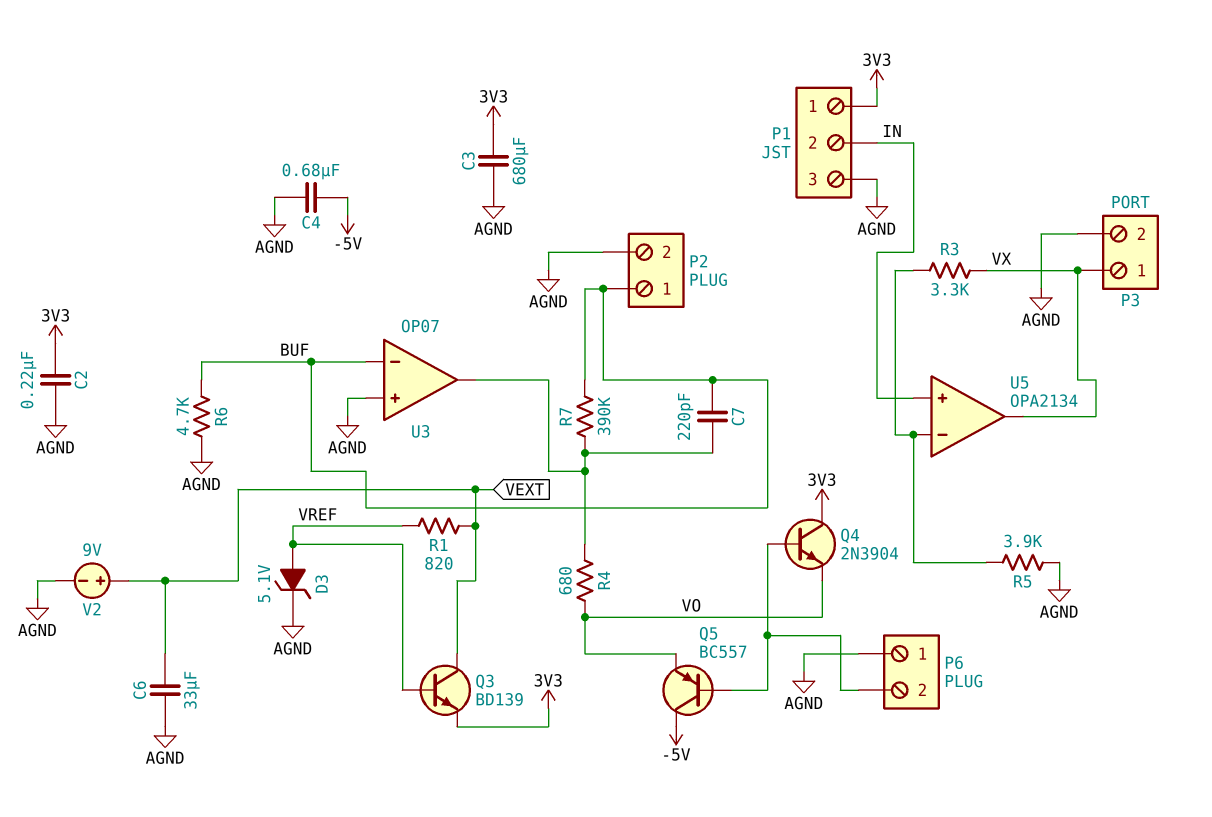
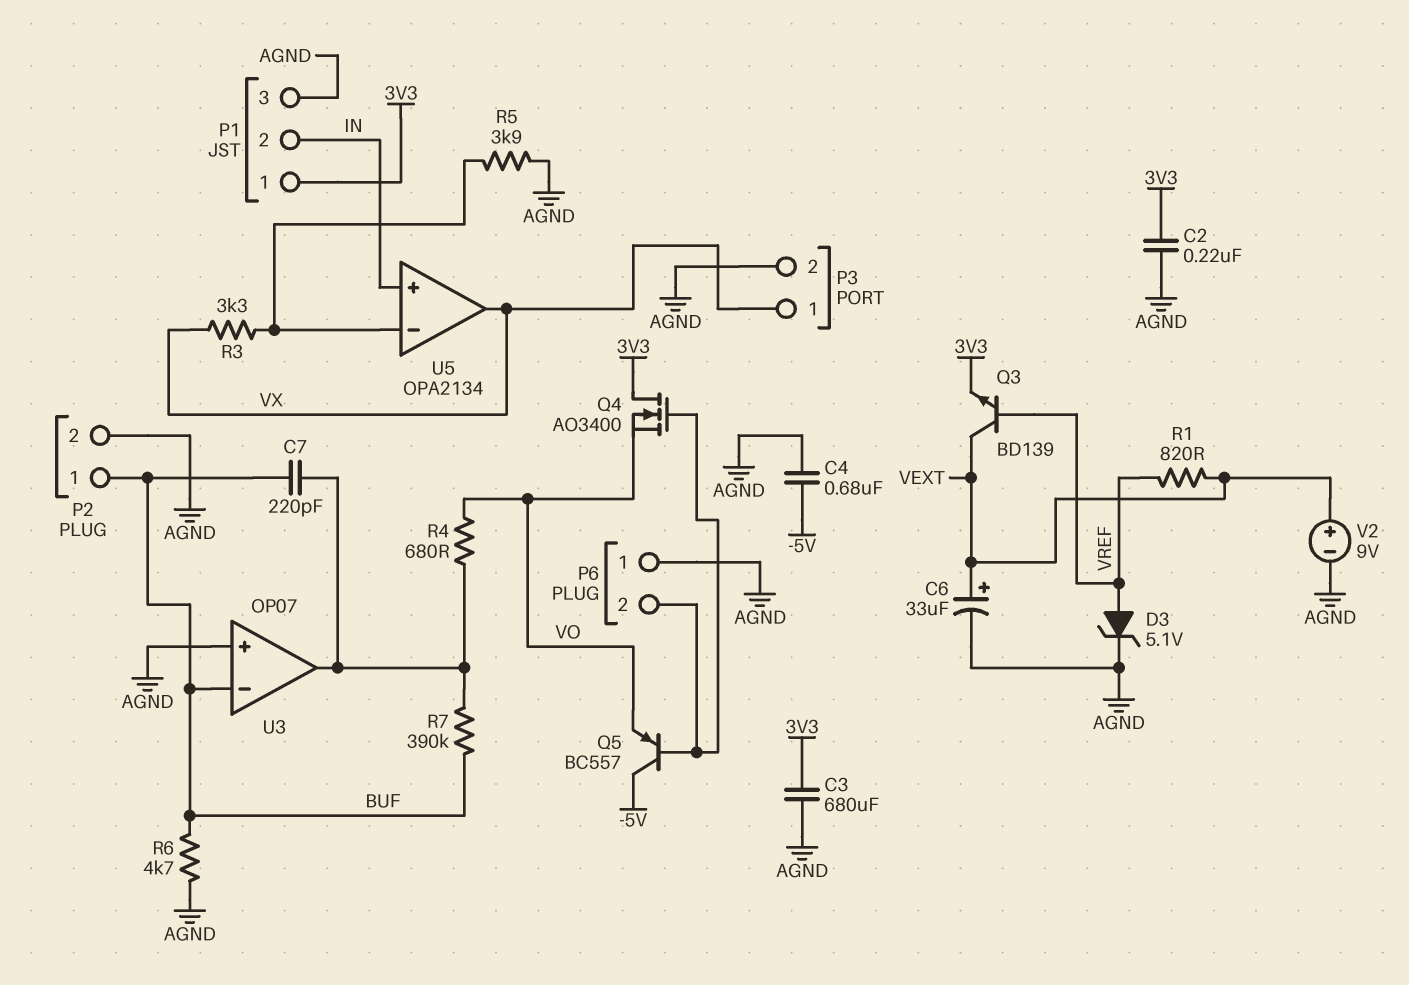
C6: 33uF (AGND, VEXT) -> 33uF (plus VEXT, minus AGND)
Q4: NPN 2N3904 (B P6/2, C 3V3, E VO) -> NMOS AO3400 (G P6/2, D 3V3, S VO)

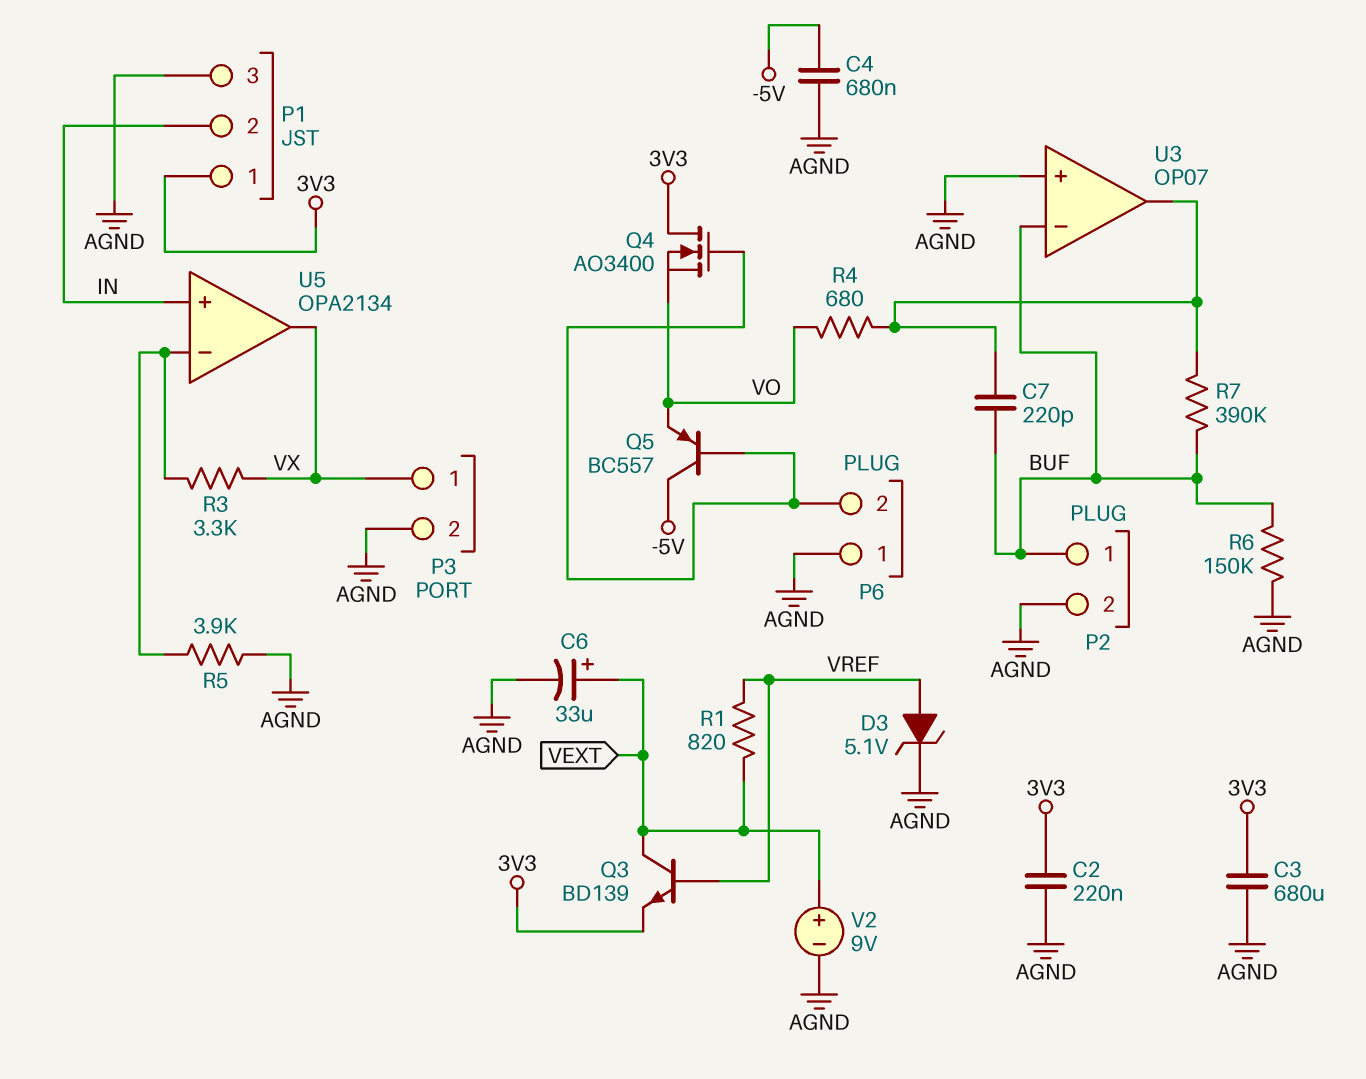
R6: 4.7k (AGND, BUF) -> 150k (AGND, BUF)

